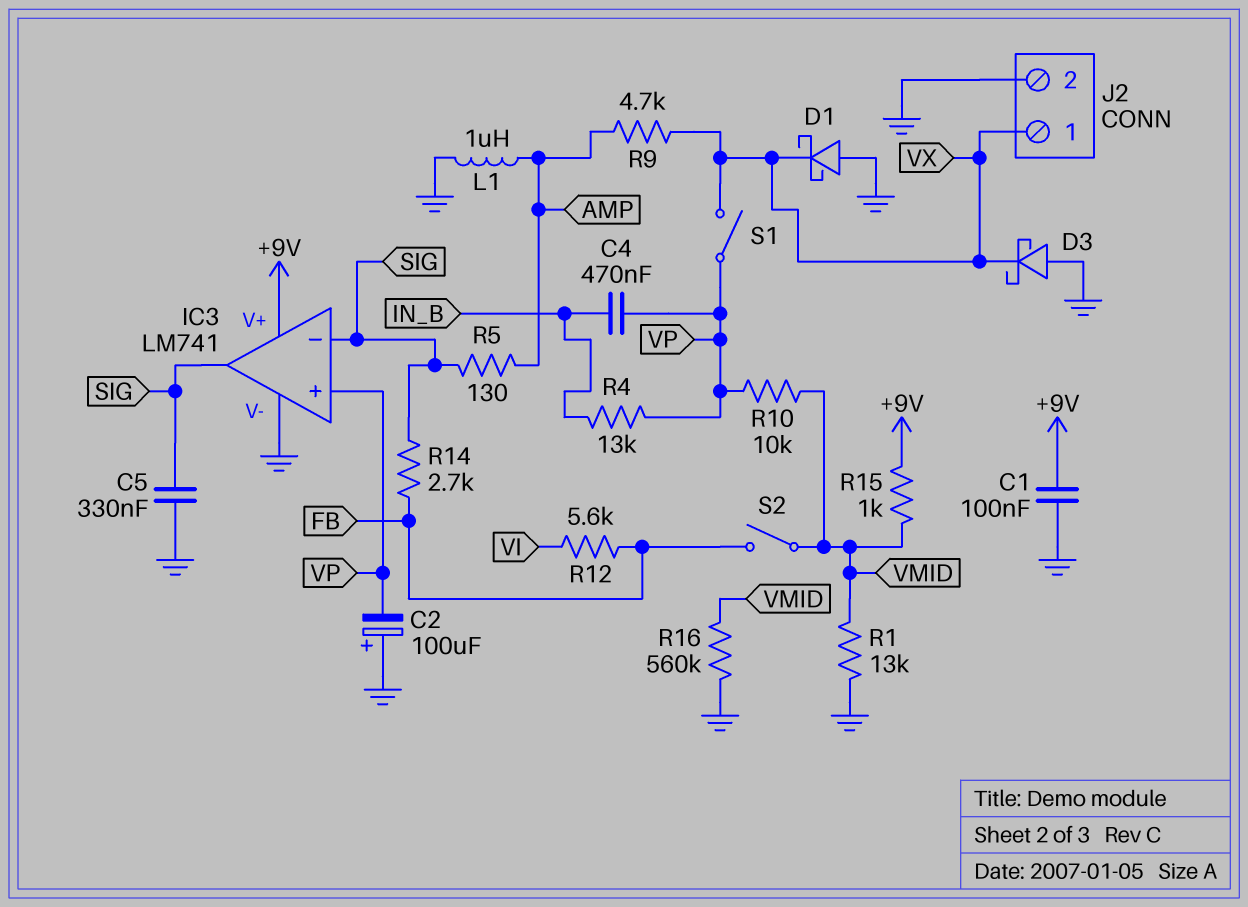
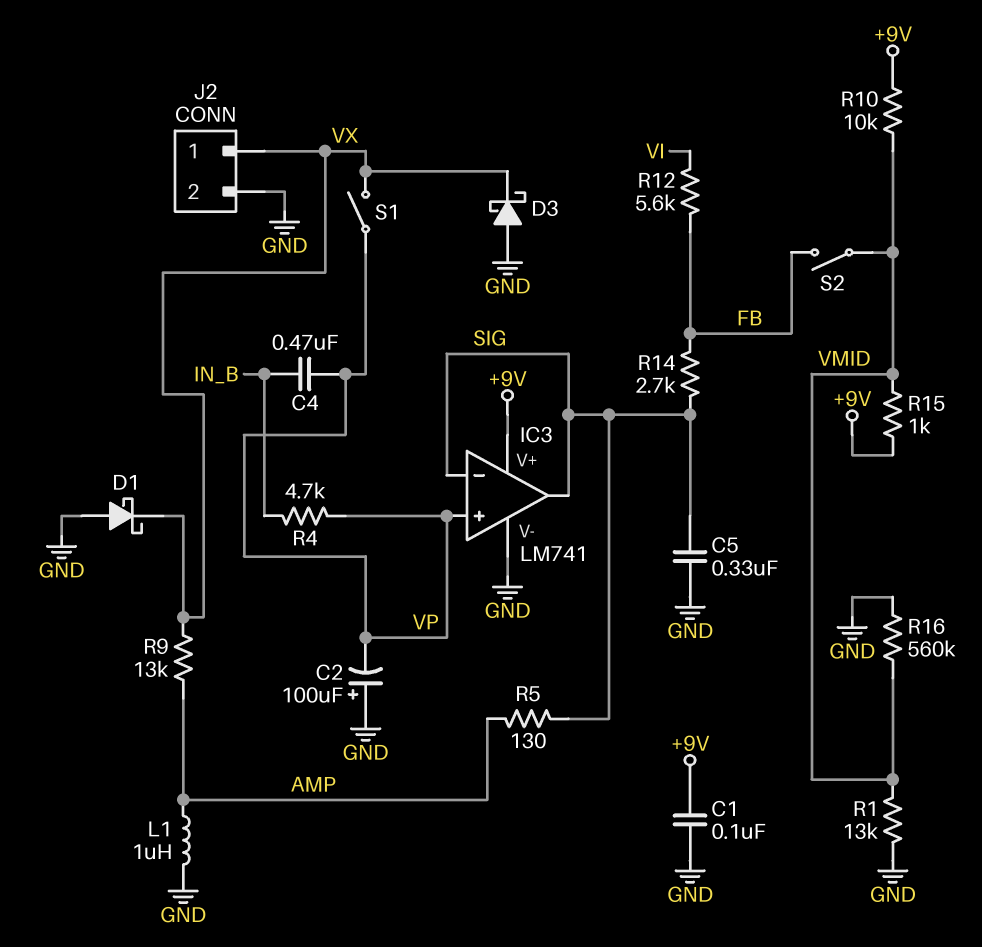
R4: 13k (IN_B, VP) -> 4.7k (IN_B, VP)
R9: 4.7k (AMP, VX) -> 13k (AMP, VX)
R10: 10k (VMID, VP) -> 10k (+9V, VMID)

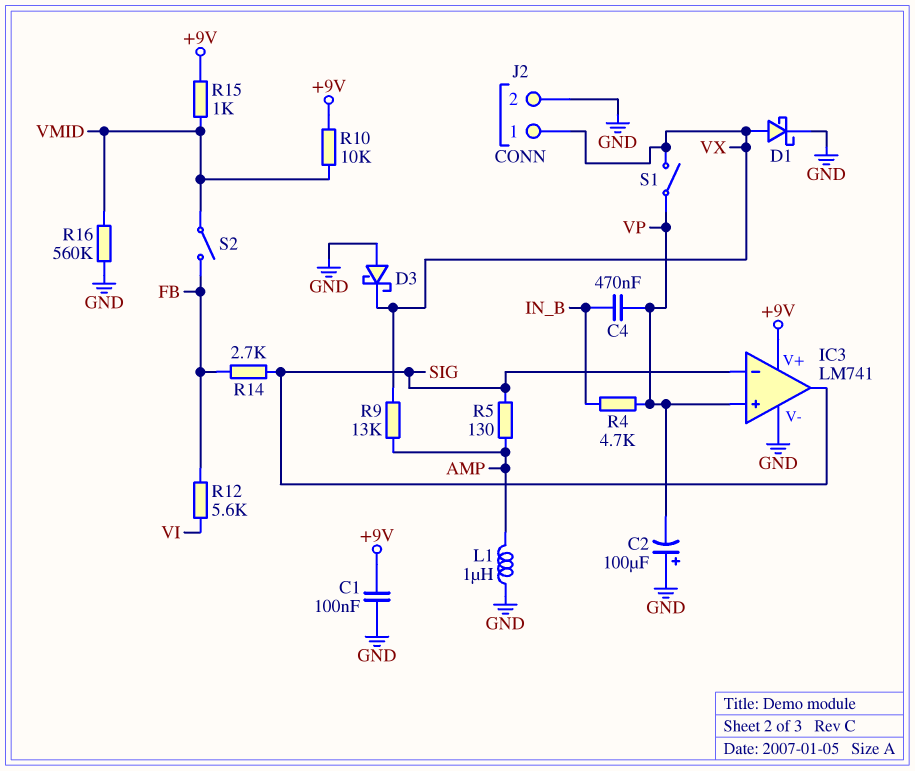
C5: 330nF (GND, SIG) -> none
D1: schottky (A GND, K VX) -> schottky (A VX, K GND)
R1: 13k (GND, VMID) -> none

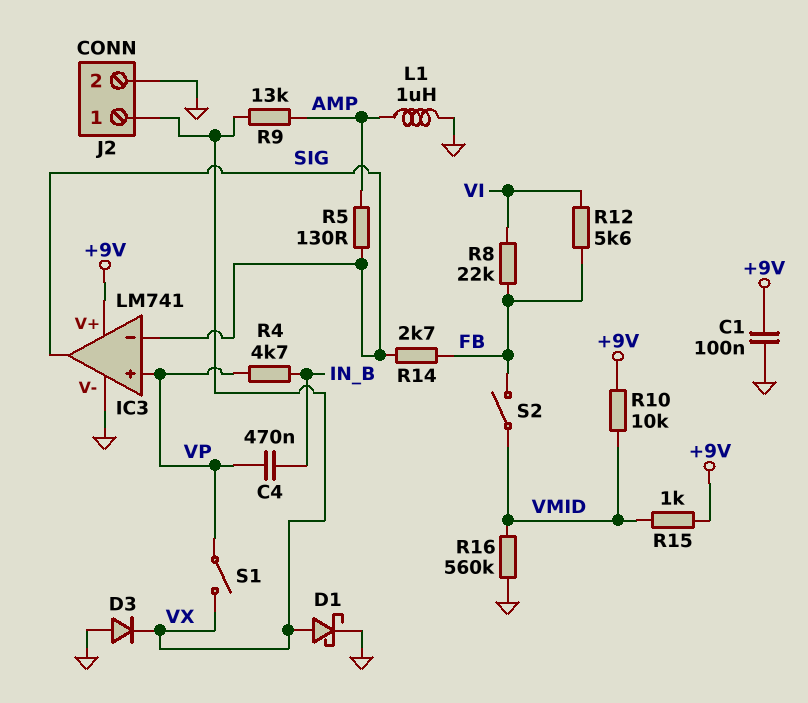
C2: 100uF (plus GND, minus VP) -> none
D3: schottky (A GND, K VX) -> diode (A GND, K VX)
R8: none -> 22k (FB, VI)

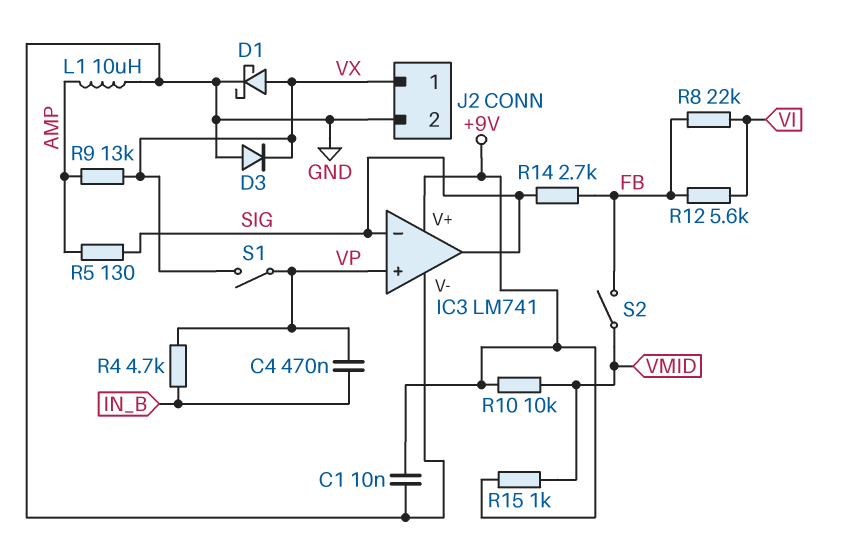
C1: 100nF (+9V, GND) -> 10nF (+9V, GND)
L1: 1uH (AMP, GND) -> 10uH (AMP, GND)
R16: 560k (GND, VMID) -> none

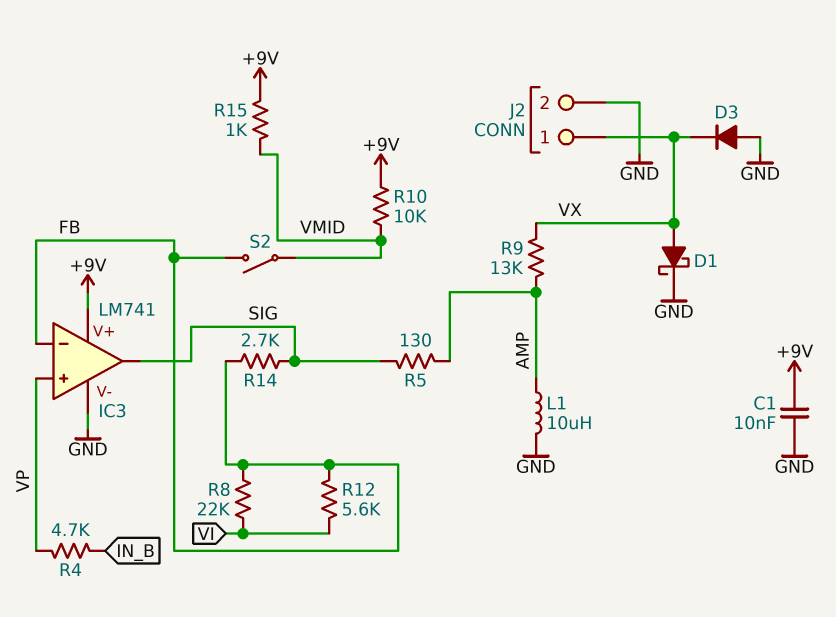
C4: 470nF (IN_B, VP) -> none
IC3 pin in-: SIG -> FB
S1: switch (VP, VX) -> none

